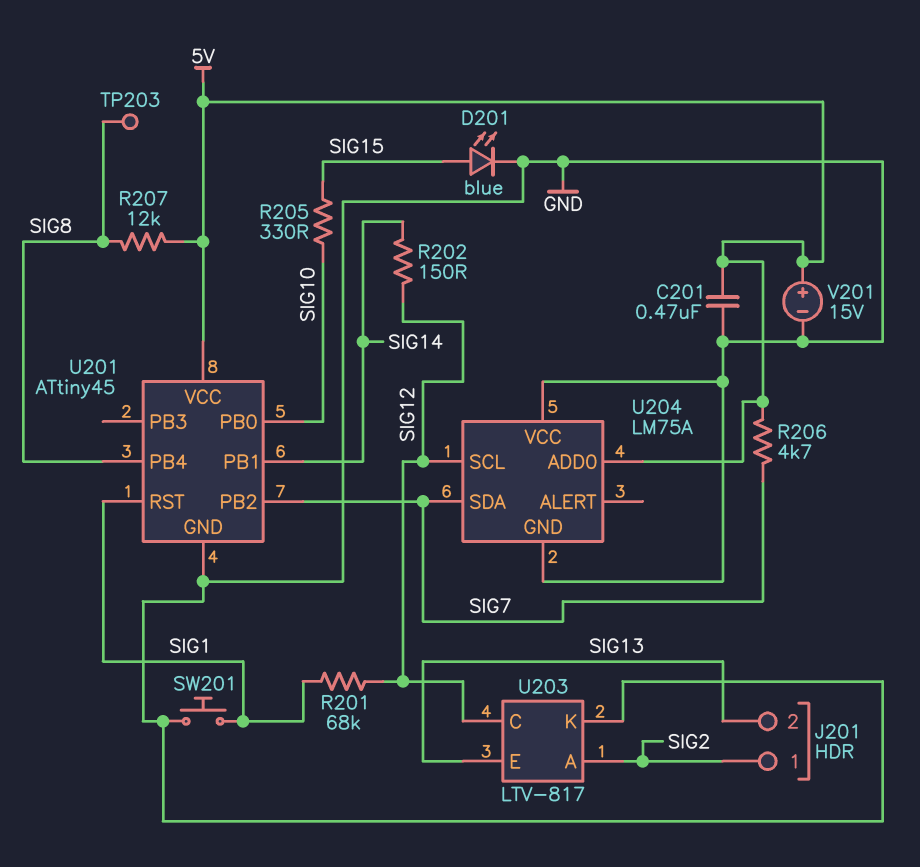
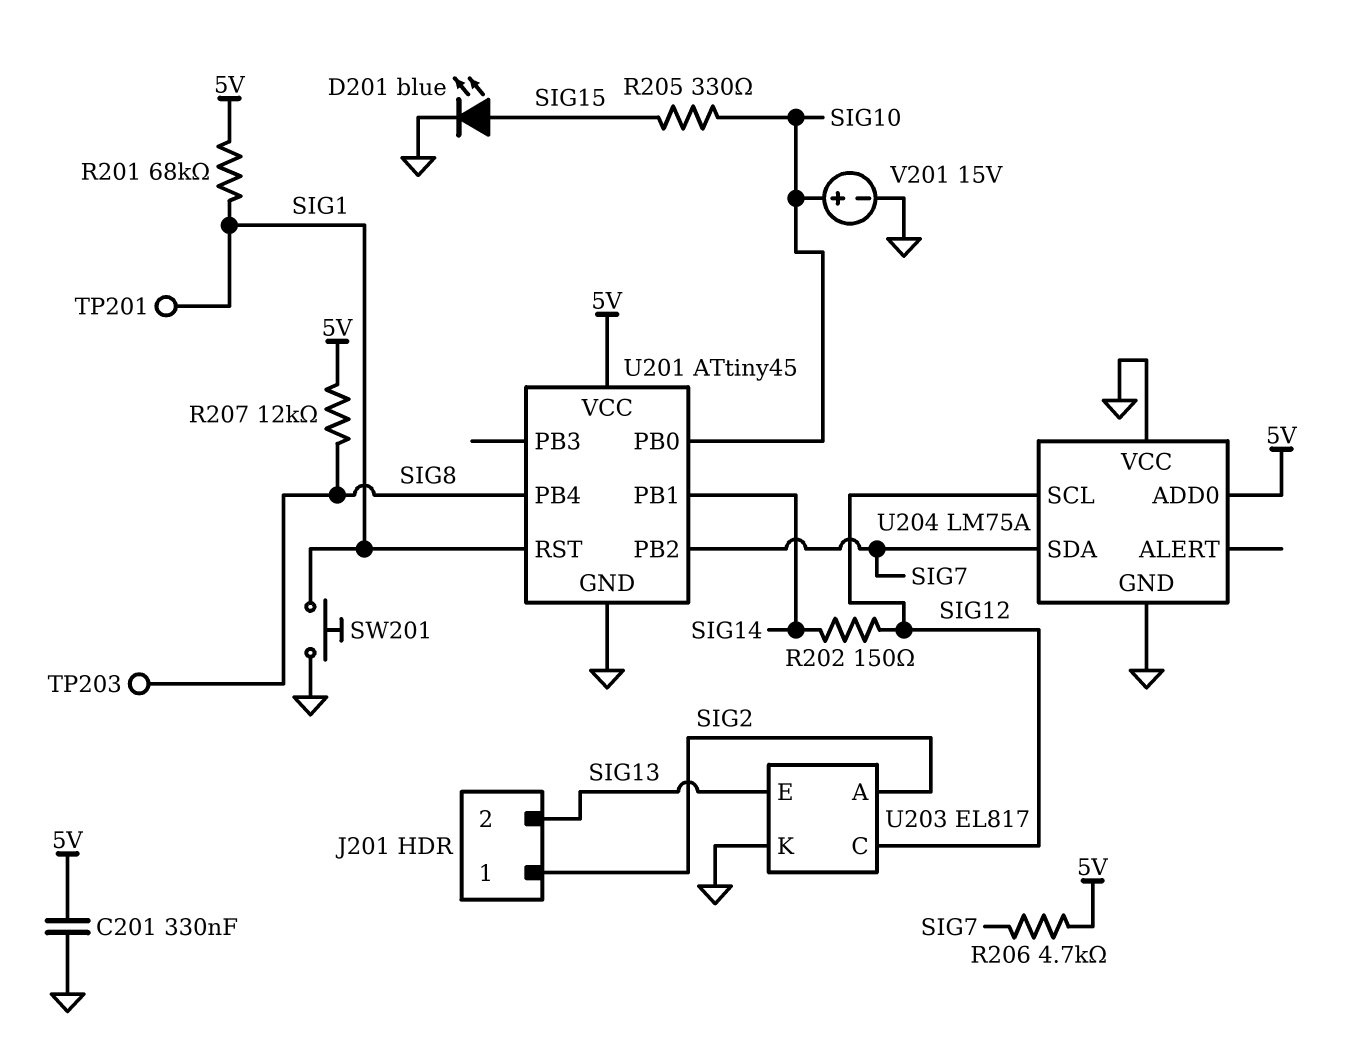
C201: 470nF (5V, GND) -> 330nF (5V, GND)
R201: 68k (SIG1, SIG12) -> 68k (5V, SIG1)
TP201: none -> test point (SIG1)
U203: LTV-817 -> EL817
V201: 15V (plus 5V, minus GND) -> 15V (plus SIG10, minus GND)

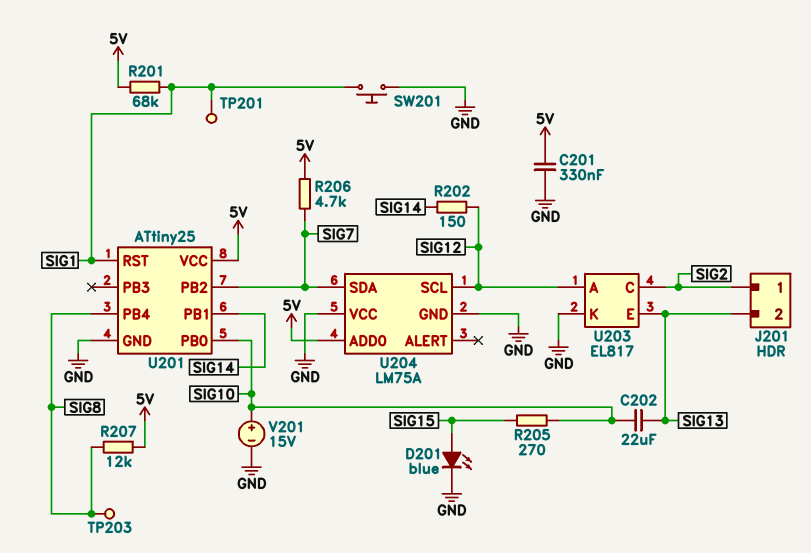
C202: none -> 22uF (SIG10, SIG13)
R205: 330 (SIG10, SIG15) -> 270 (SIG10, SIG15)
U201: ATtiny45 -> ATtiny25
U203 pin A: SIG2 -> SIG12
U203 pin C: SIG12 -> SIG2

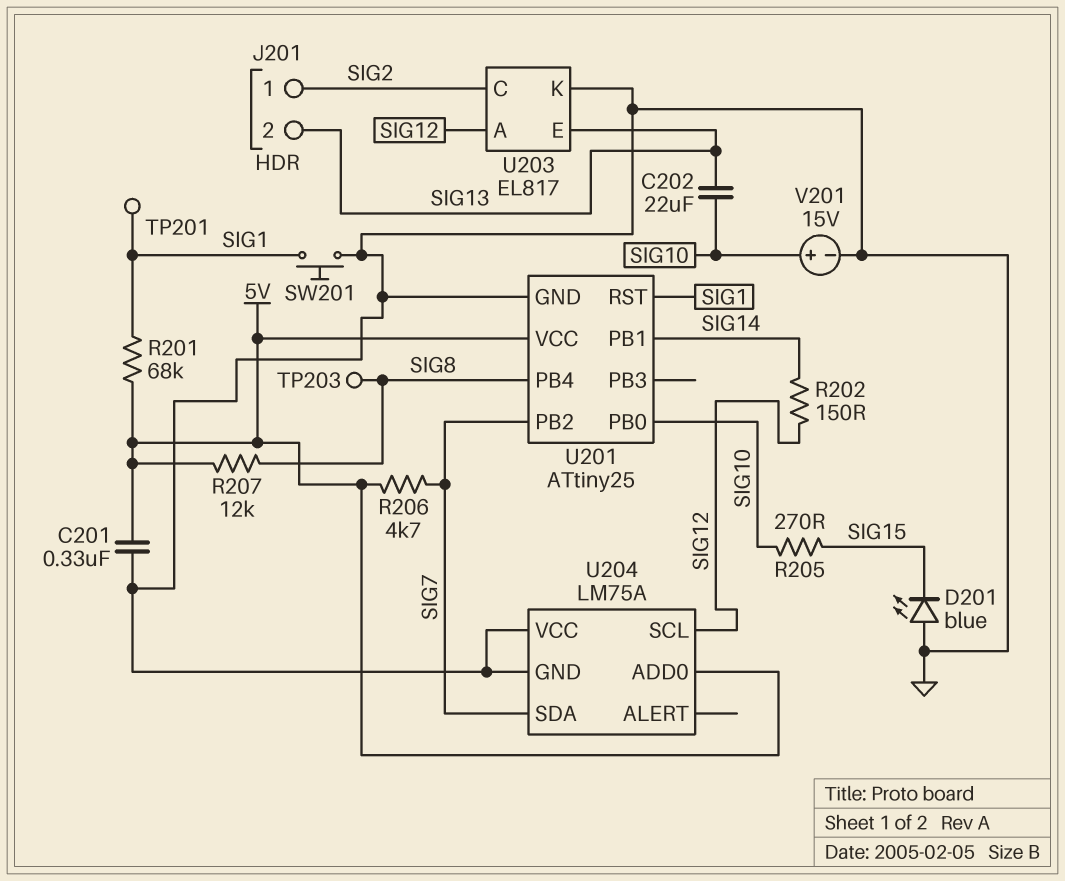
D201: LED blue (A SIG15, K GND) -> LED blue (A GND, K SIG15)

